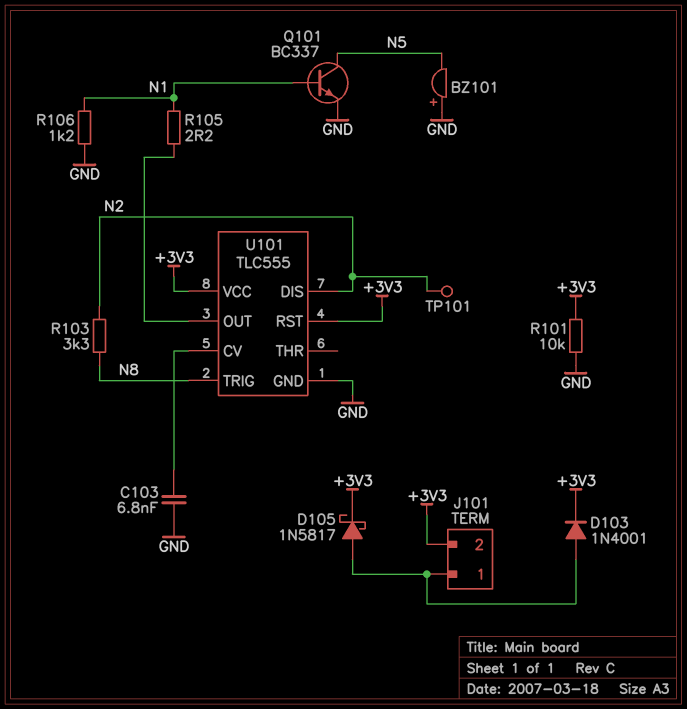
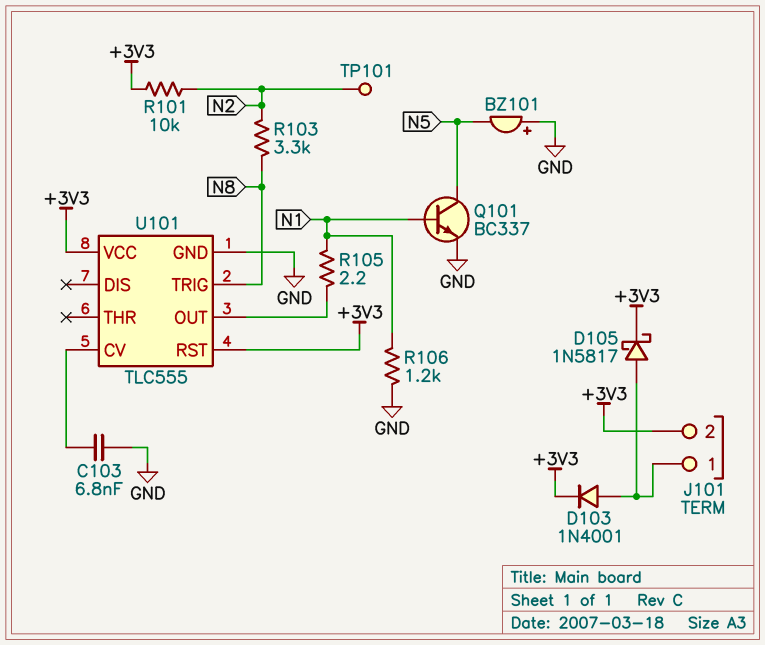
R101: 10k (+3V3, GND) -> 10k (+3V3, N2)
U101 pin DIS: N2 -> none

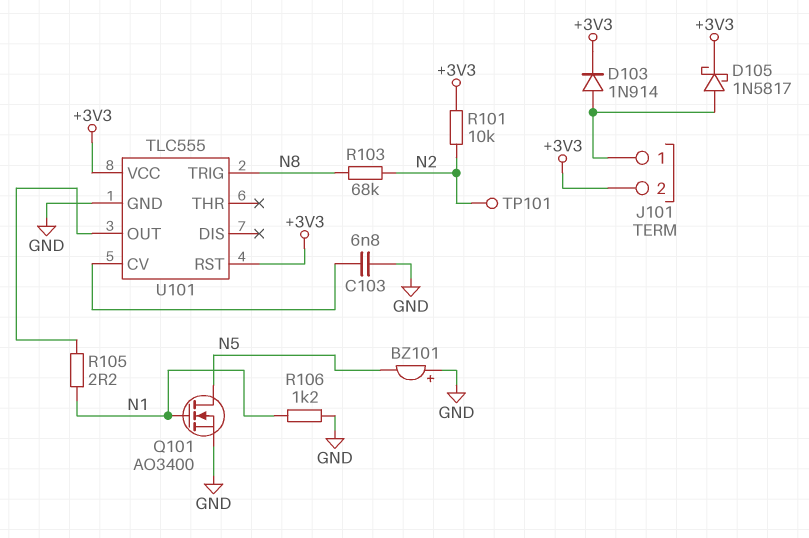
D103: diode 1N4001 (A J101/1, K +3V3) -> diode 1N914 (A J101/1, K +3V3)
Q101: NPN BC337 (B N1, C N5, E GND) -> NMOS AO3400 (G N1, D N5, S GND)
R103: 3.3k (N2, N8) -> 68k (N2, N8)

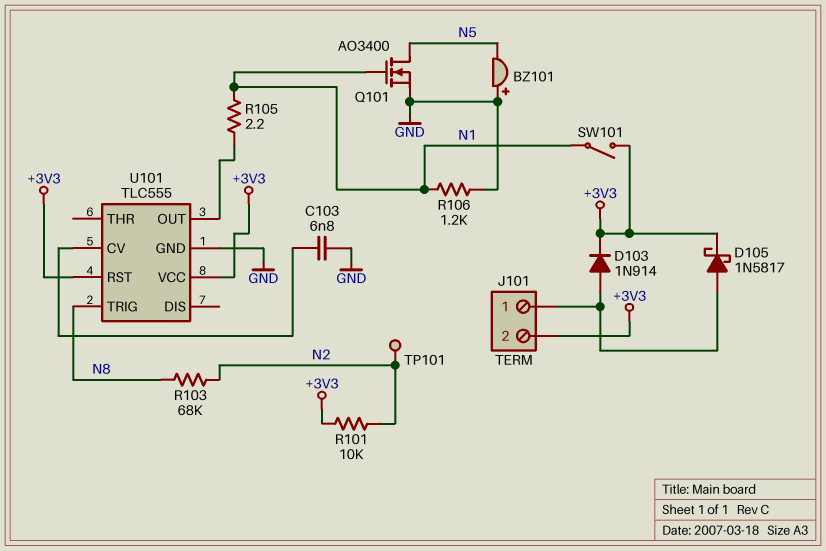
SW101: none -> switch (+3V3, N1)

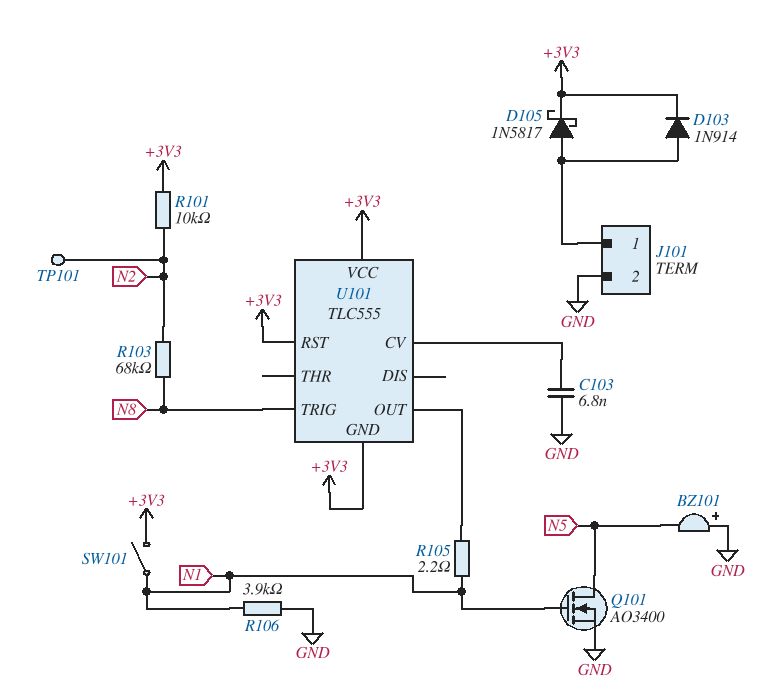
J101 pin 2: +3V3 -> GND
R106: 1.2k (GND, N1) -> 3.9k (GND, N1)
U101 pin GND: GND -> +3V3

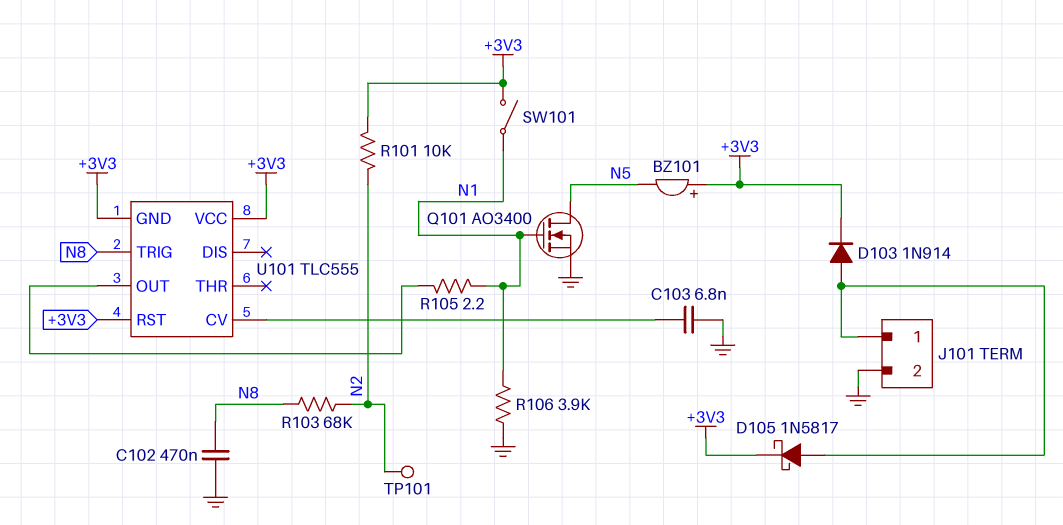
BZ101: buzzer (plus GND, minus N5) -> buzzer (plus +3V3, minus N5)
C102: none -> 470nF (GND, N8)

